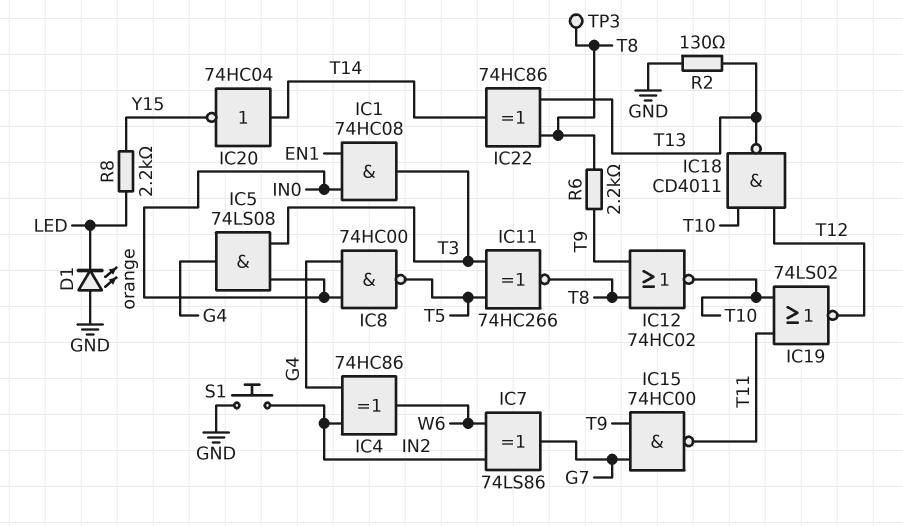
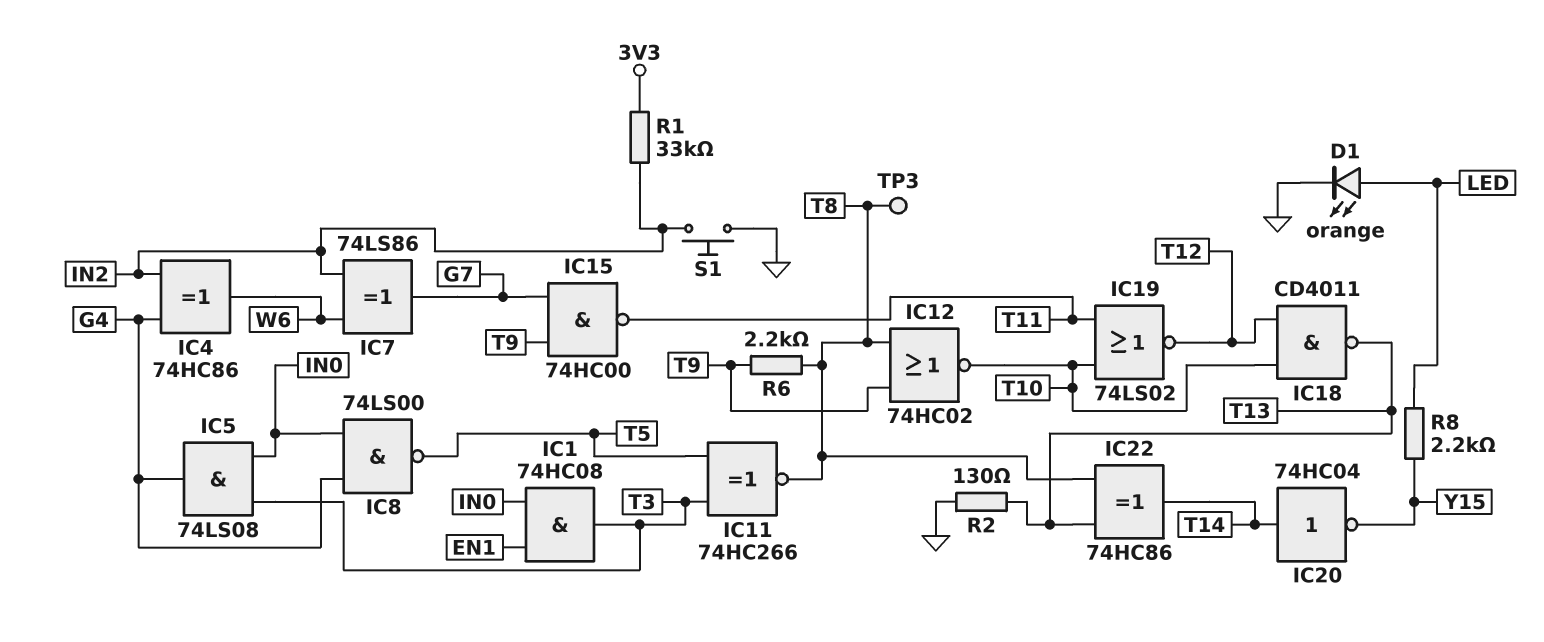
D1: LED orange (A GND, K LED) -> LED orange (A LED, K GND)
IC8: NAND 74HC00 (in G4, in IN0, out T5) -> NAND 74LS00 (in G4, in IN0, out T5)
R1: none -> 33k (3V3, IN2)

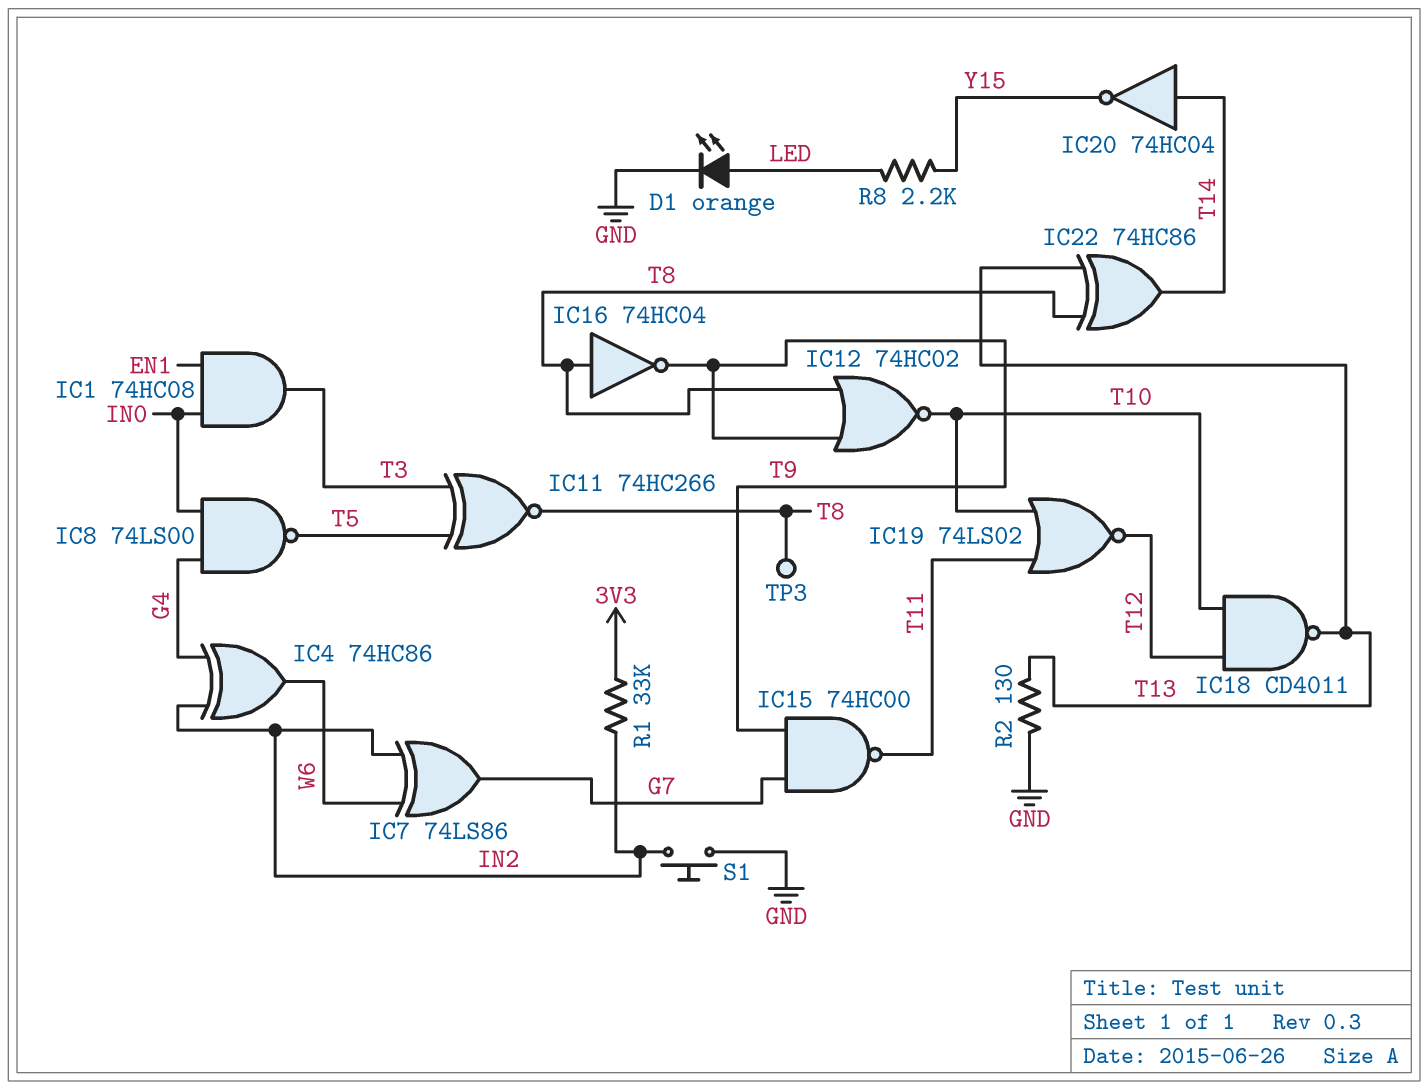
IC5: AND 74LS08 (in IN0, in T3, out G4) -> none
IC16: none -> NOT 74HC04 (in T8, out T9)
R6: 2.2k (T8, T9) -> none

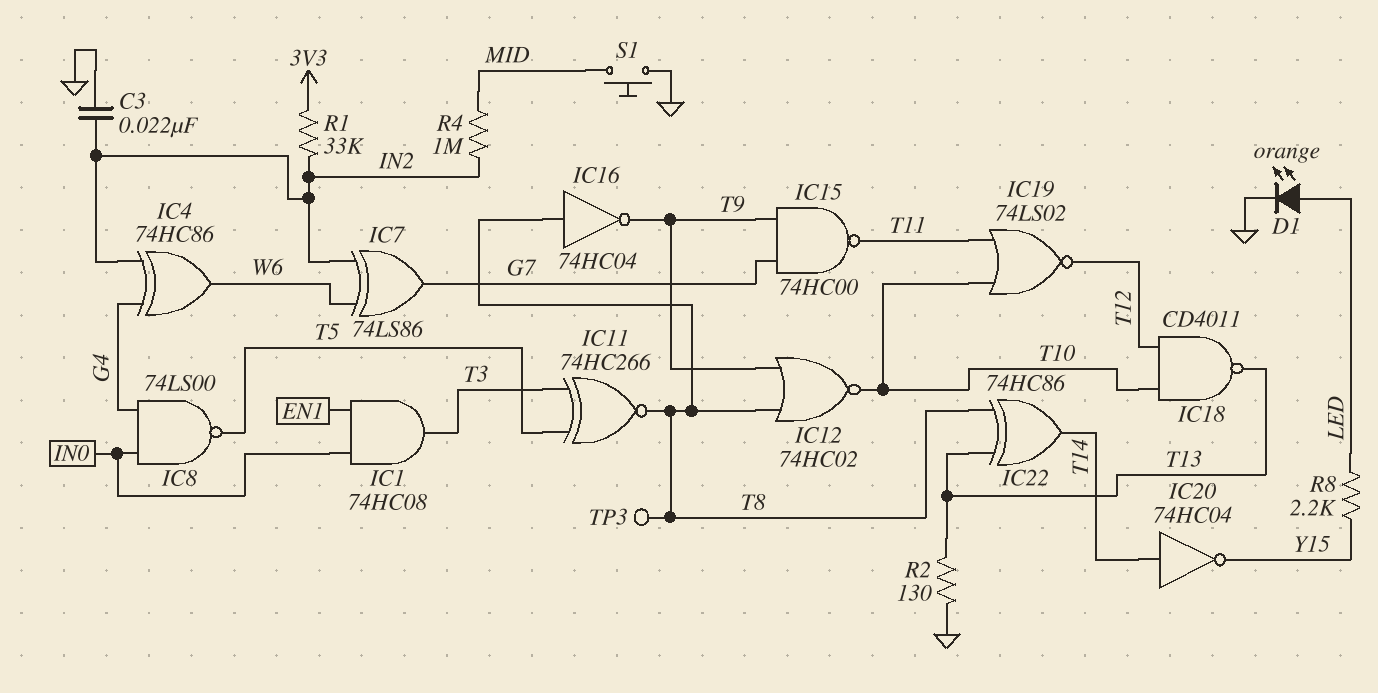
C3: none -> 22nF (GND, IN2)
R4: none -> 1M (IN2, MID)
S1: button (GND, IN2) -> button (GND, MID)

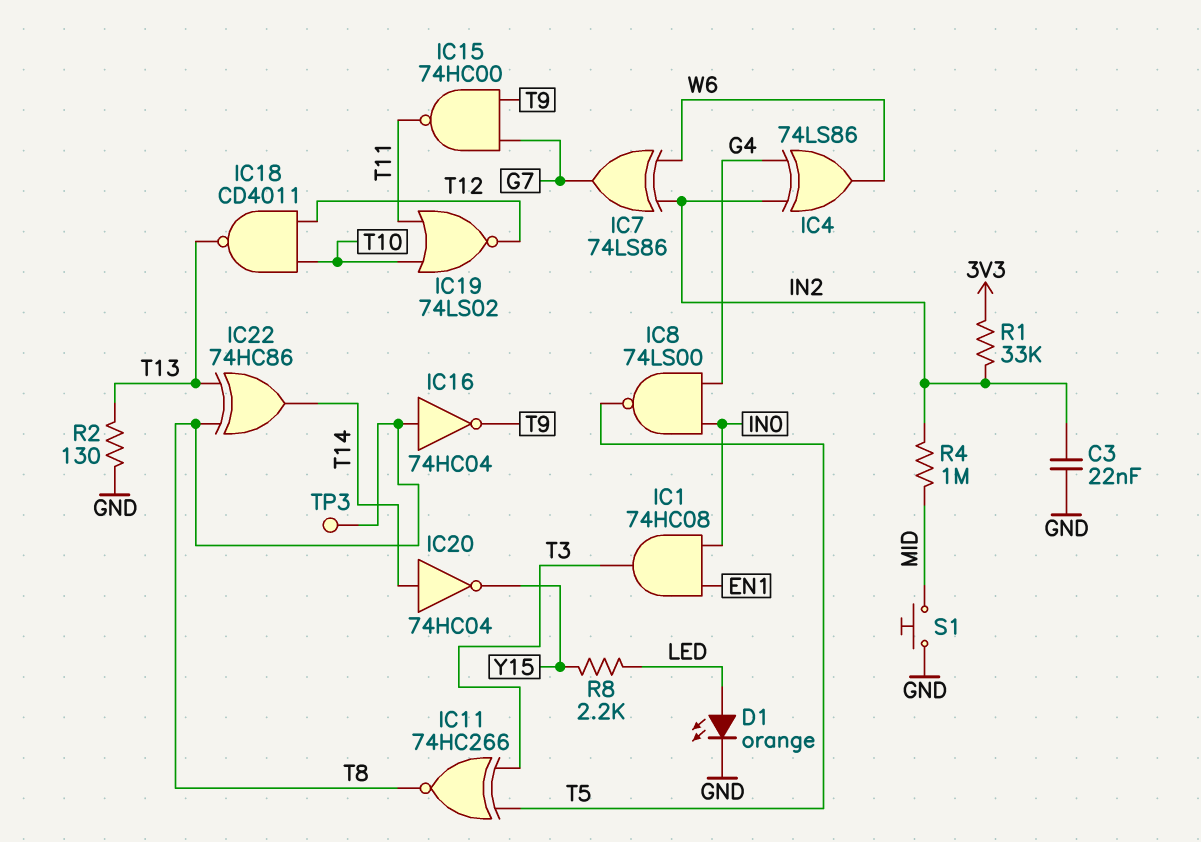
IC4: XOR 74HC86 (in G4, in IN2, out W6) -> XOR 74LS86 (in G4, in IN2, out W6)
IC12: NOR 74HC02 (in T8, in T9, out T10) -> none

